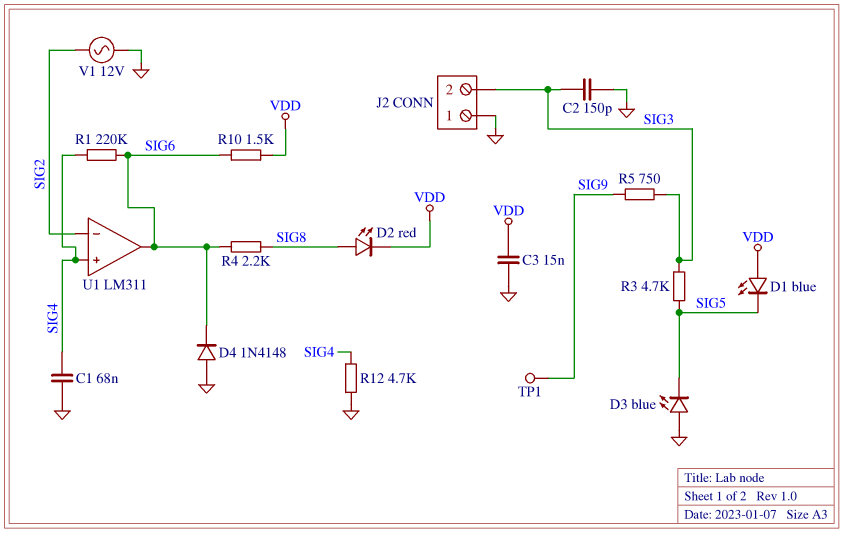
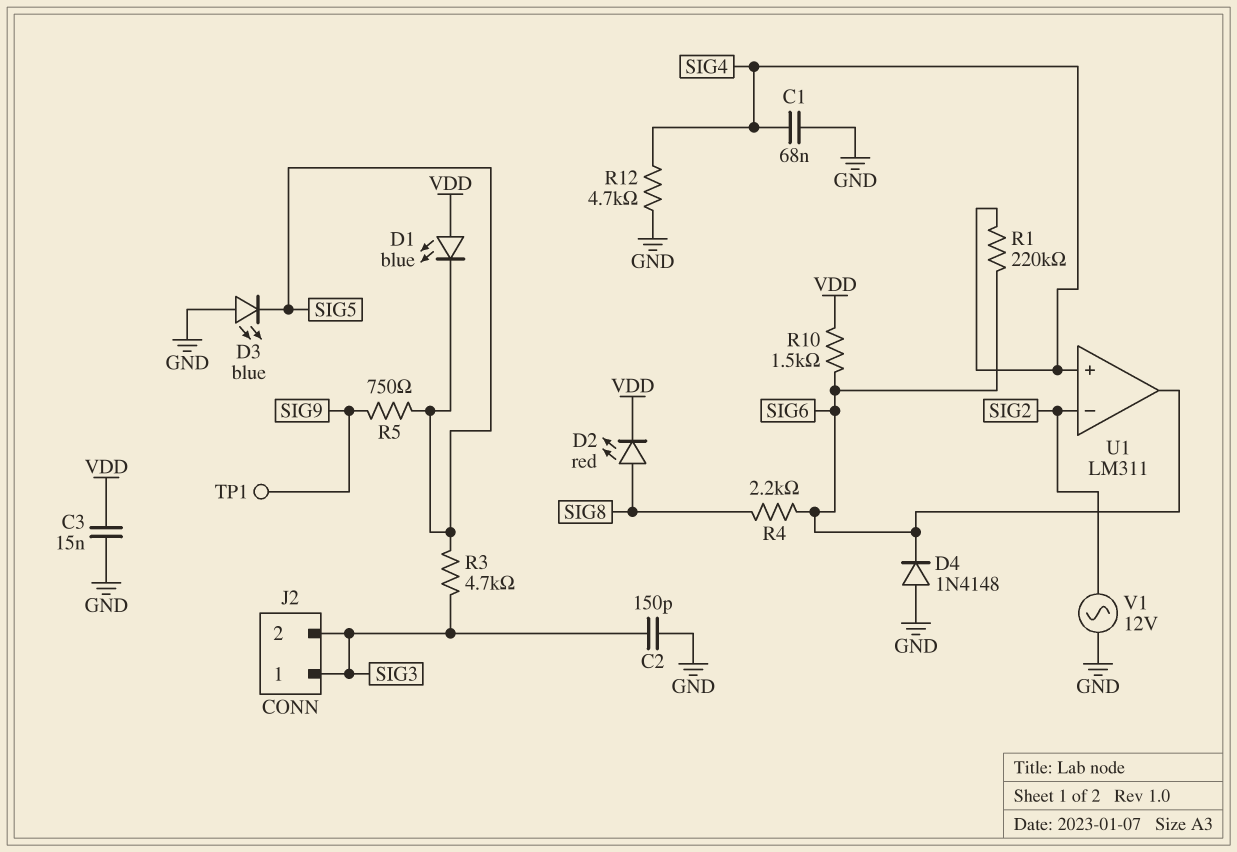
J2 pin 1: GND -> SIG3
R5: 750 (SIG3, SIG9) -> 750 (SIG5, SIG9)

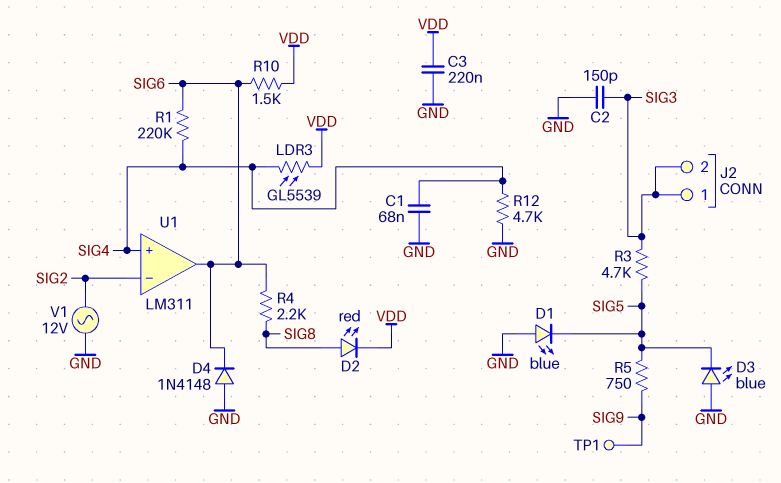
C3: 15nF (GND, VDD) -> 220nF (GND, VDD)
D1: LED blue (A VDD, K SIG5) -> LED blue (A GND, K SIG5)
LDR3: none -> GL5539 (SIG4, VDD)

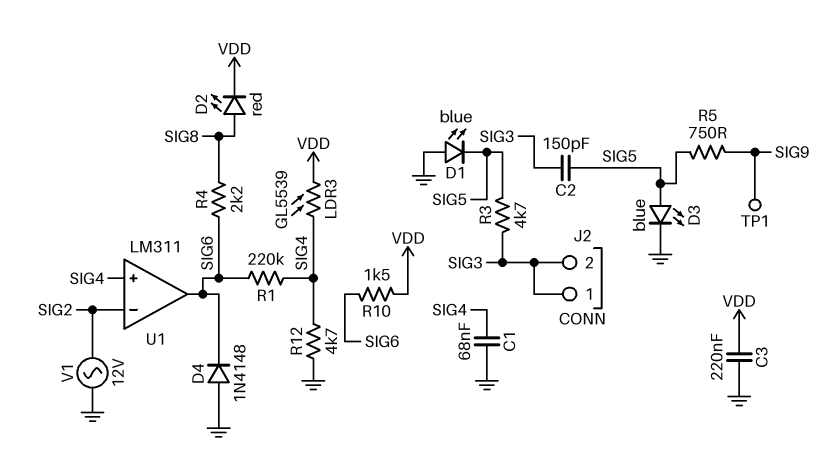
C2: 150pF (GND, SIG3) -> 150pF (SIG3, SIG5)
D3: LED blue (A GND, K SIG5) -> LED blue (A SIG5, K GND)

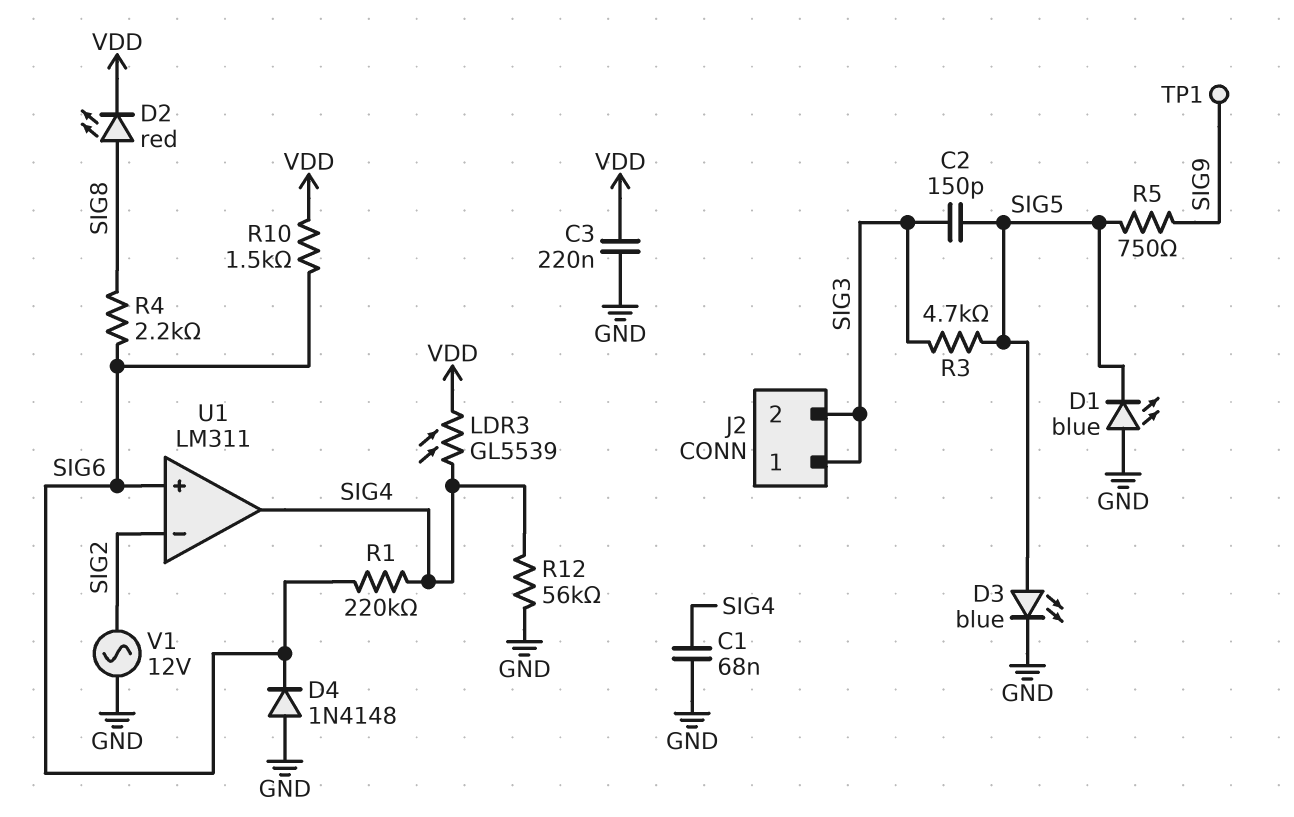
R12: 4.7k (GND, SIG4) -> 56k (GND, SIG4)
U1 pin in+: SIG4 -> SIG6
U1 pin out: SIG6 -> SIG4

